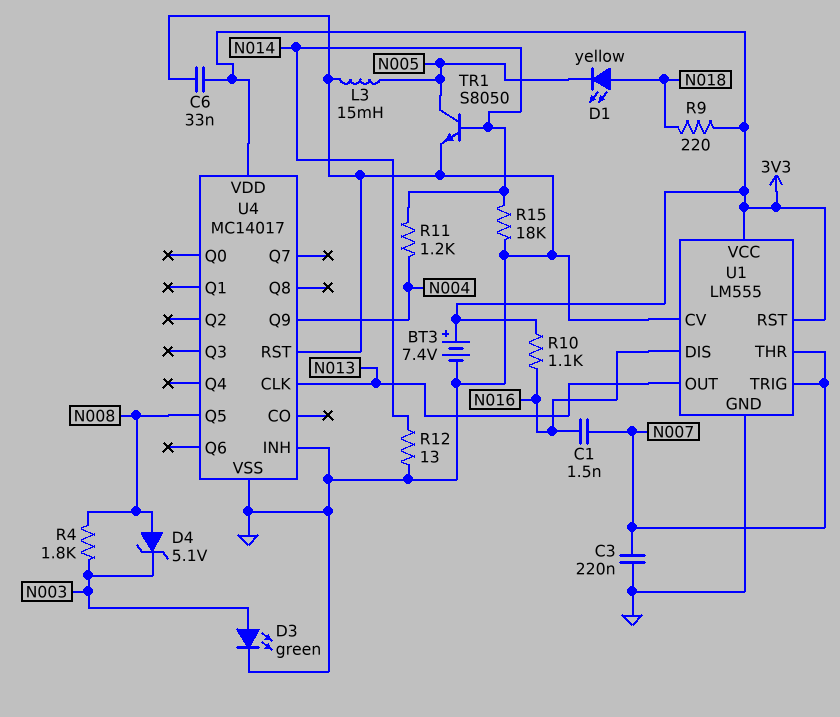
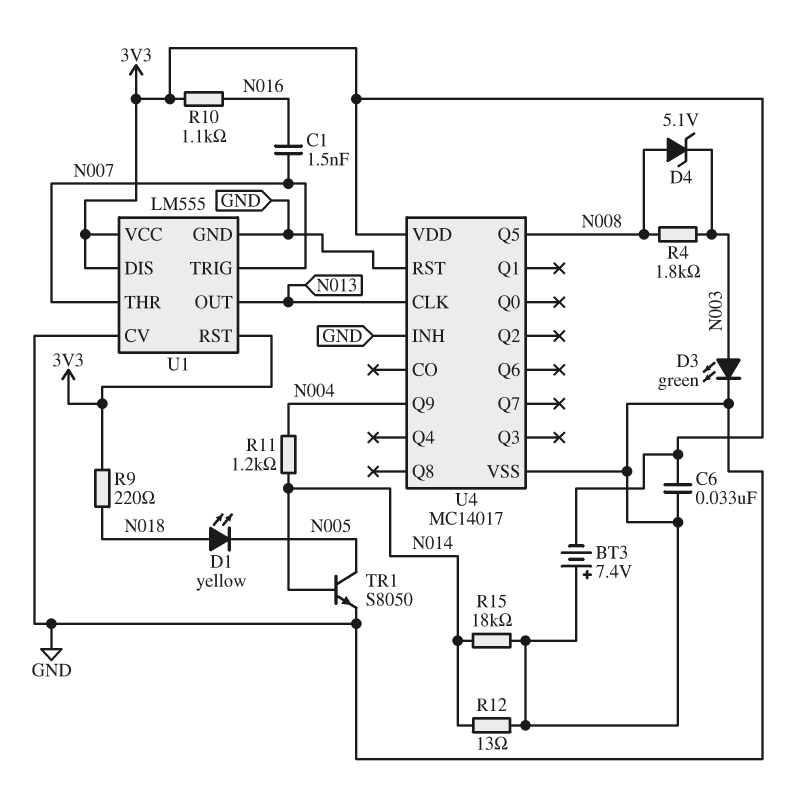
BT3: 7.4V (plus 3V3, minus GND) -> 7.4V (plus GND, minus 3V3)
C3: 220nF (GND, N007) -> none
L3: 15mH (GND, N005) -> none
U1 pin DIS: N016 -> 3V3

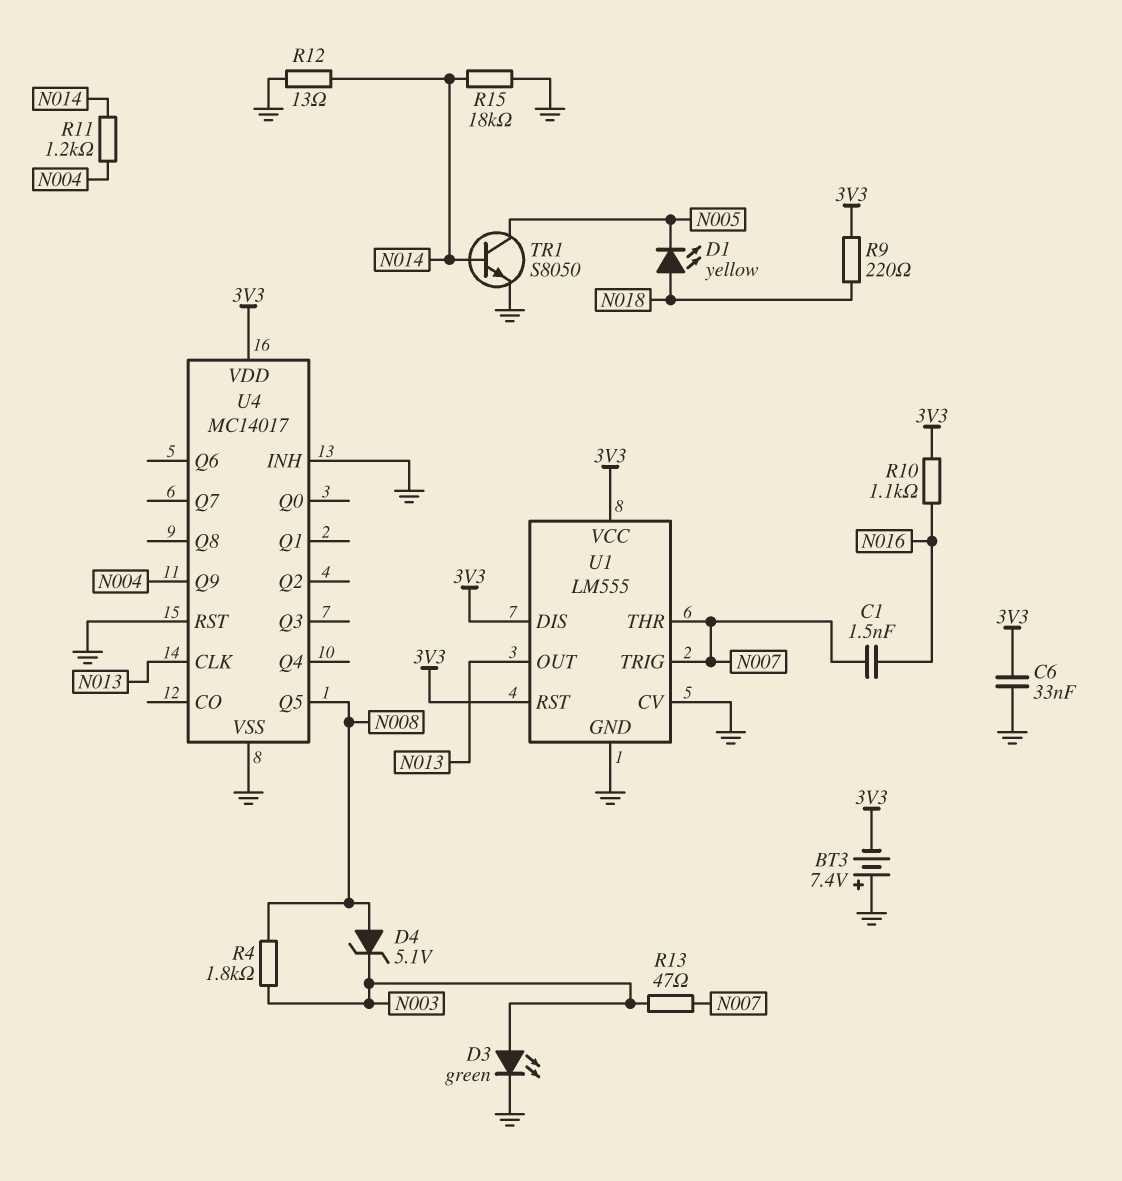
R13: none -> 47 (N003, N007)

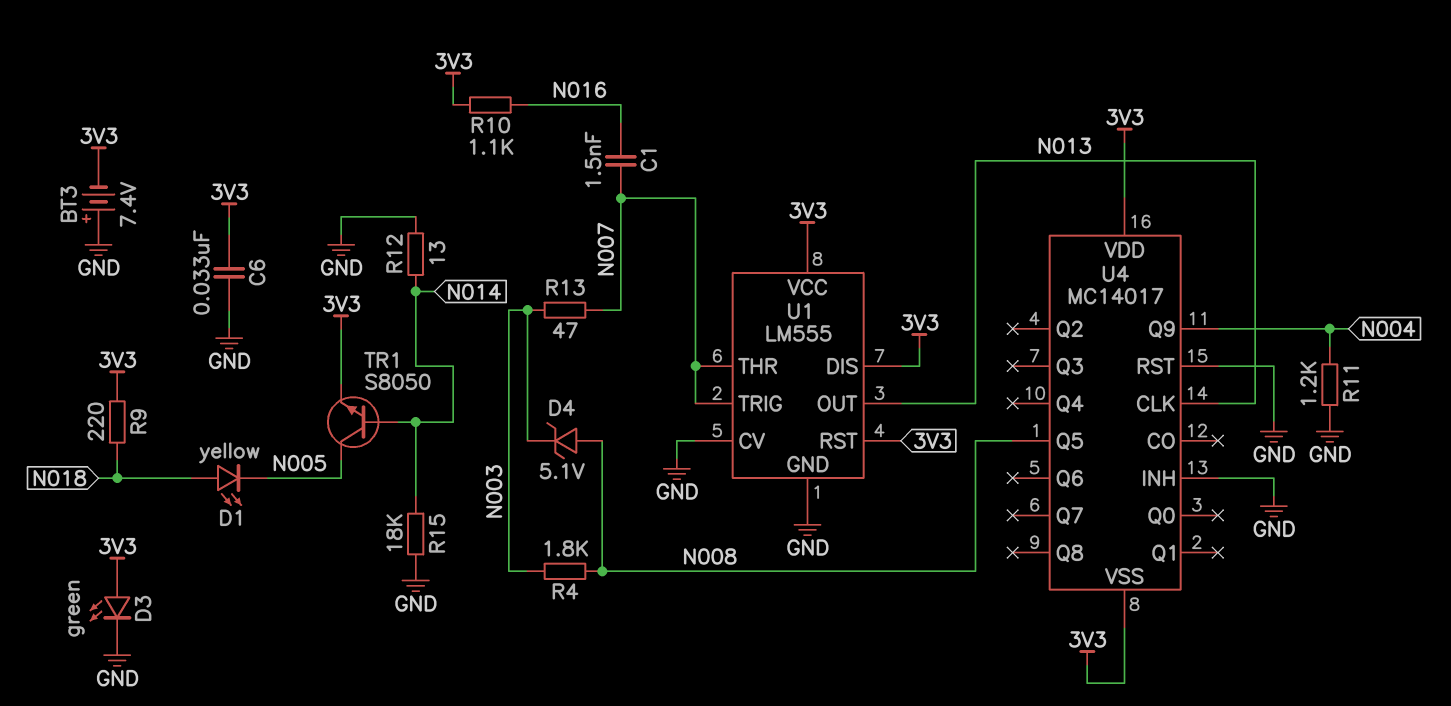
D3: LED green (A N003, K GND) -> LED green (A 3V3, K GND)
R11: 1.2k (N004, N014) -> 1.2k (GND, N004)
TR1: NPN S8050 (B N014, C N005, E GND) -> NPN S8050 (B N014, C N005, E 3V3)
U4 pin VSS: GND -> 3V3

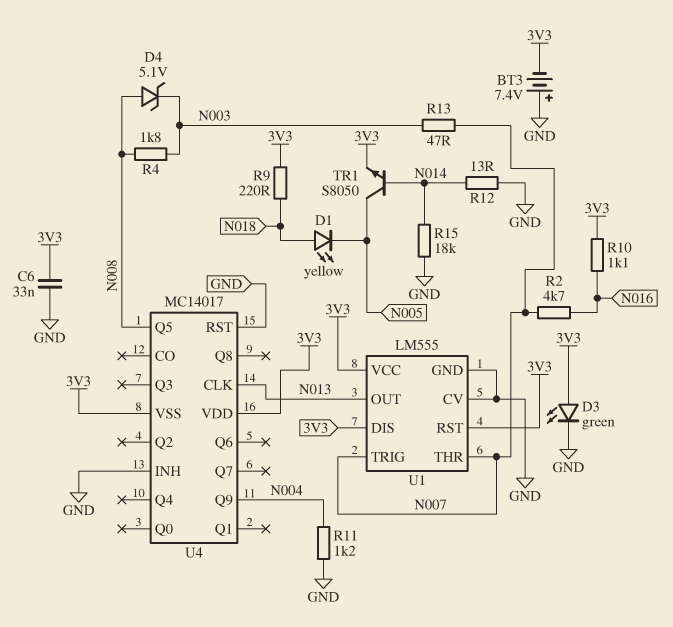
C1: 1.5nF (N007, N016) -> none
R2: none -> 4.7k (N007, N016)

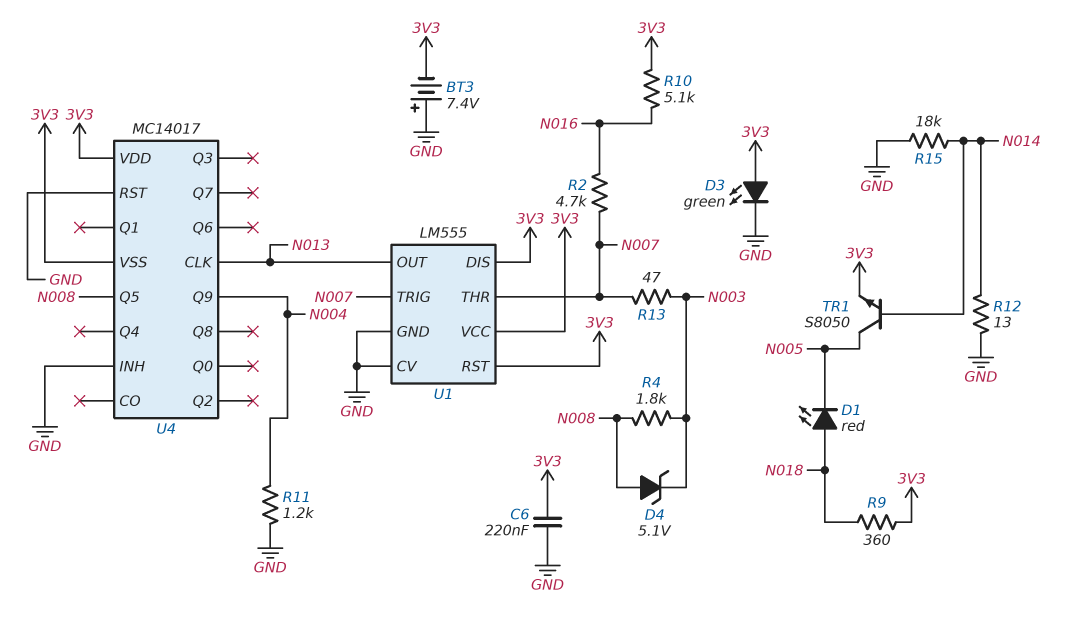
C6: 33nF (3V3, GND) -> 220nF (3V3, GND)
D1: LED yellow (A N018, K N005) -> LED red (A N018, K N005)
R9: 220 (3V3, N018) -> 360 (3V3, N018)
R10: 1.1k (3V3, N016) -> 5.1k (3V3, N016)

